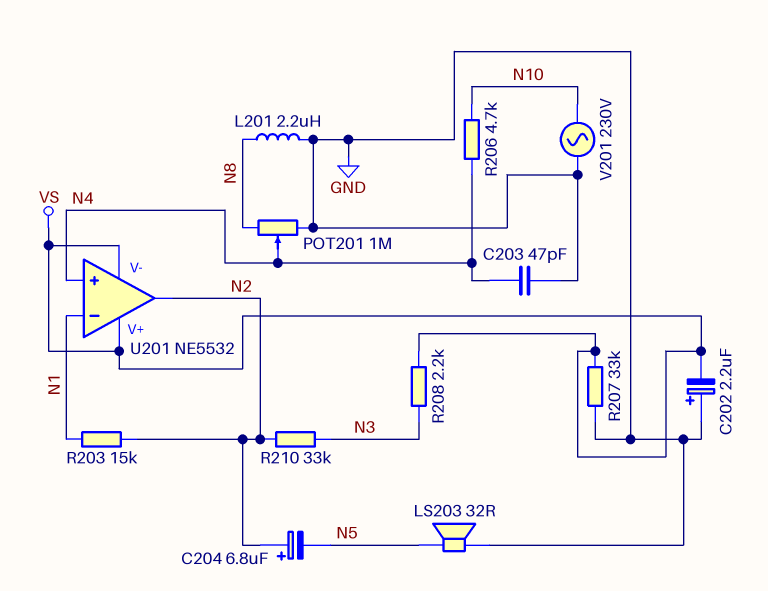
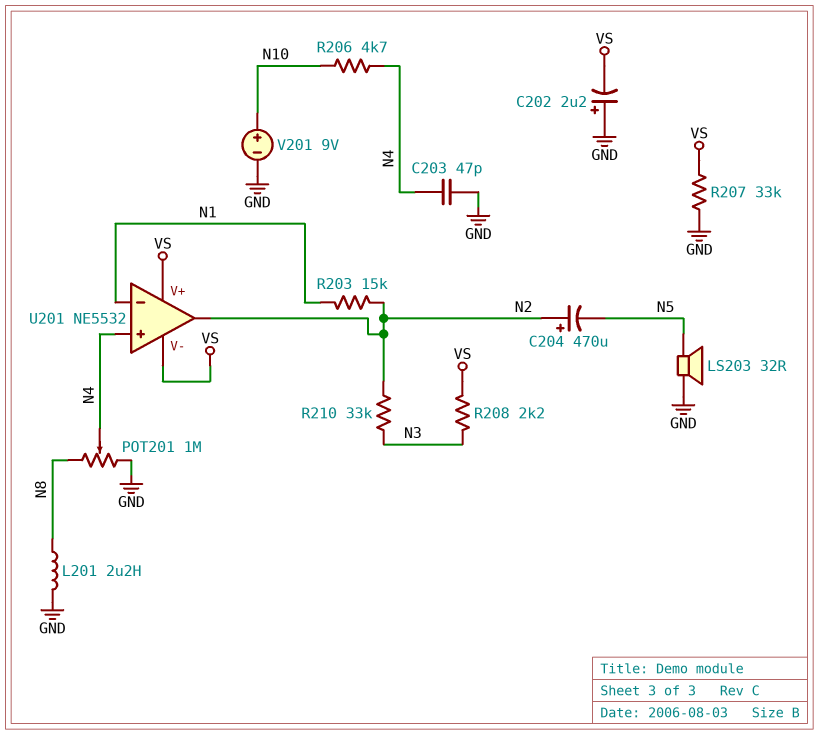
C204: 6.8uF (plus N2, minus N5) -> 470uF (plus N2, minus N5)
V201: AC 230V (GND, N10) -> 9V (plus N10, minus GND)

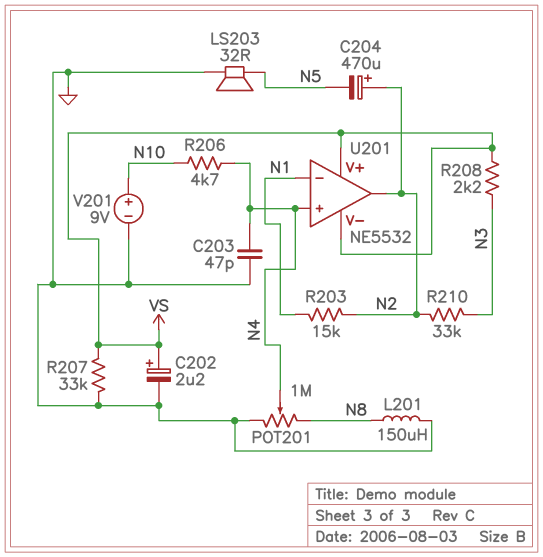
C202: 2.2uF (plus GND, minus VS) -> 2.2uF (plus VS, minus GND)
L201: 2.2uH (GND, N8) -> 150uH (GND, N8)

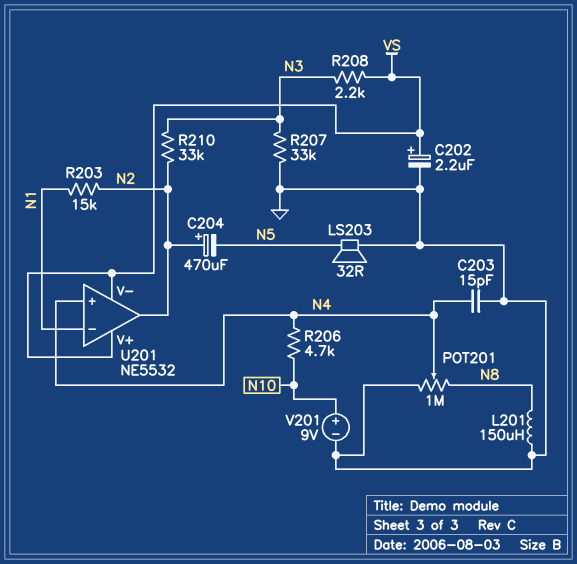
C203: 47pF (GND, N4) -> 15pF (GND, N4)
R207: 33k (GND, VS) -> 33k (GND, N3)

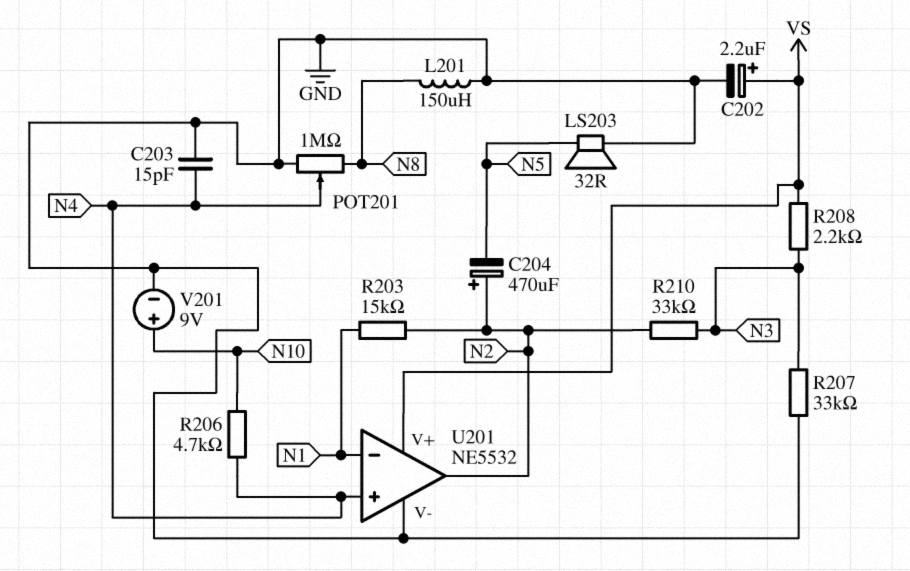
U201 pin V-: VS -> GND

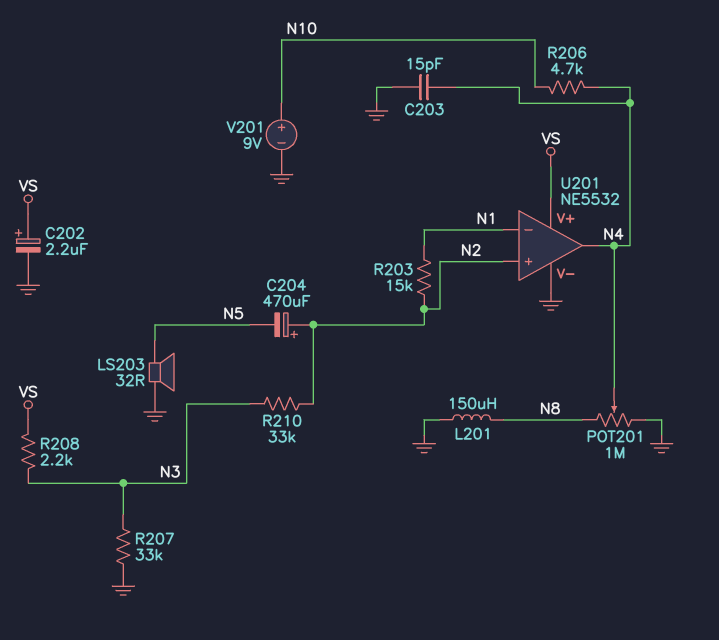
U201 pin in+: N4 -> N2
U201 pin out: N2 -> N4

